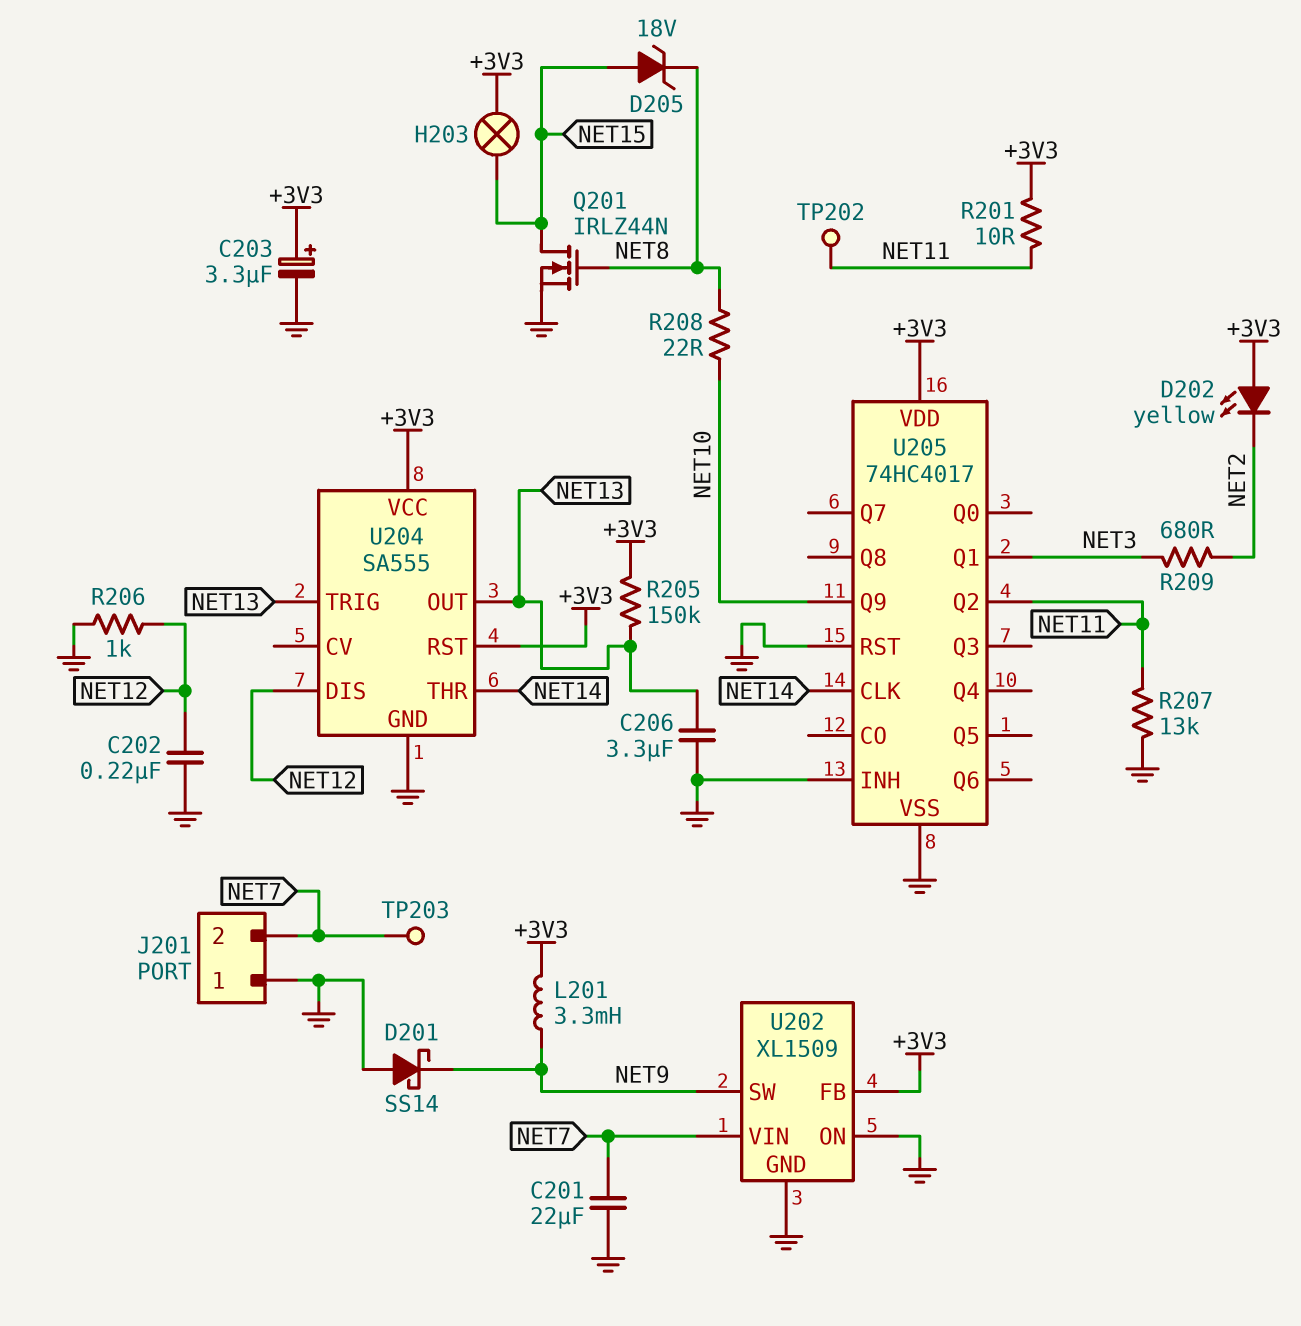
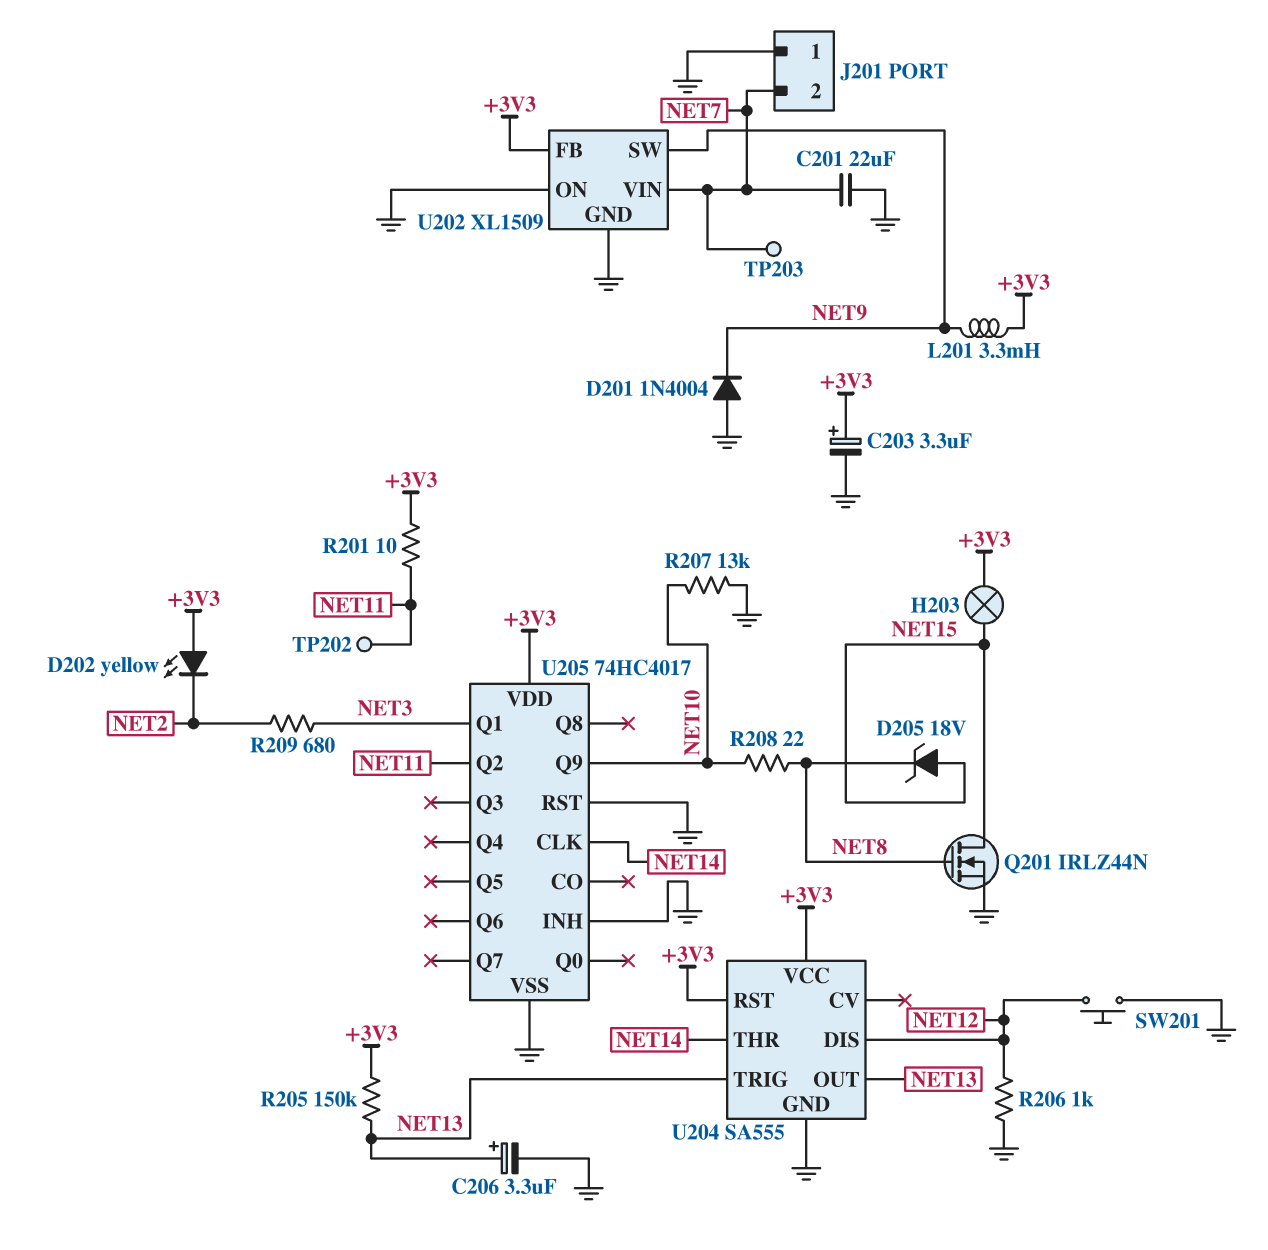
C202: 220nF (GND, NET12) -> none
C206: 3.3uF (GND, NET13) -> 3.3uF (plus NET13, minus GND)
D201: schottky SS14 (A GND, K NET9) -> diode 1N4004 (A GND, K NET9)
R207: 13k (GND, NET11) -> 13k (GND, NET10)
SW201: none -> button (GND, NET12)

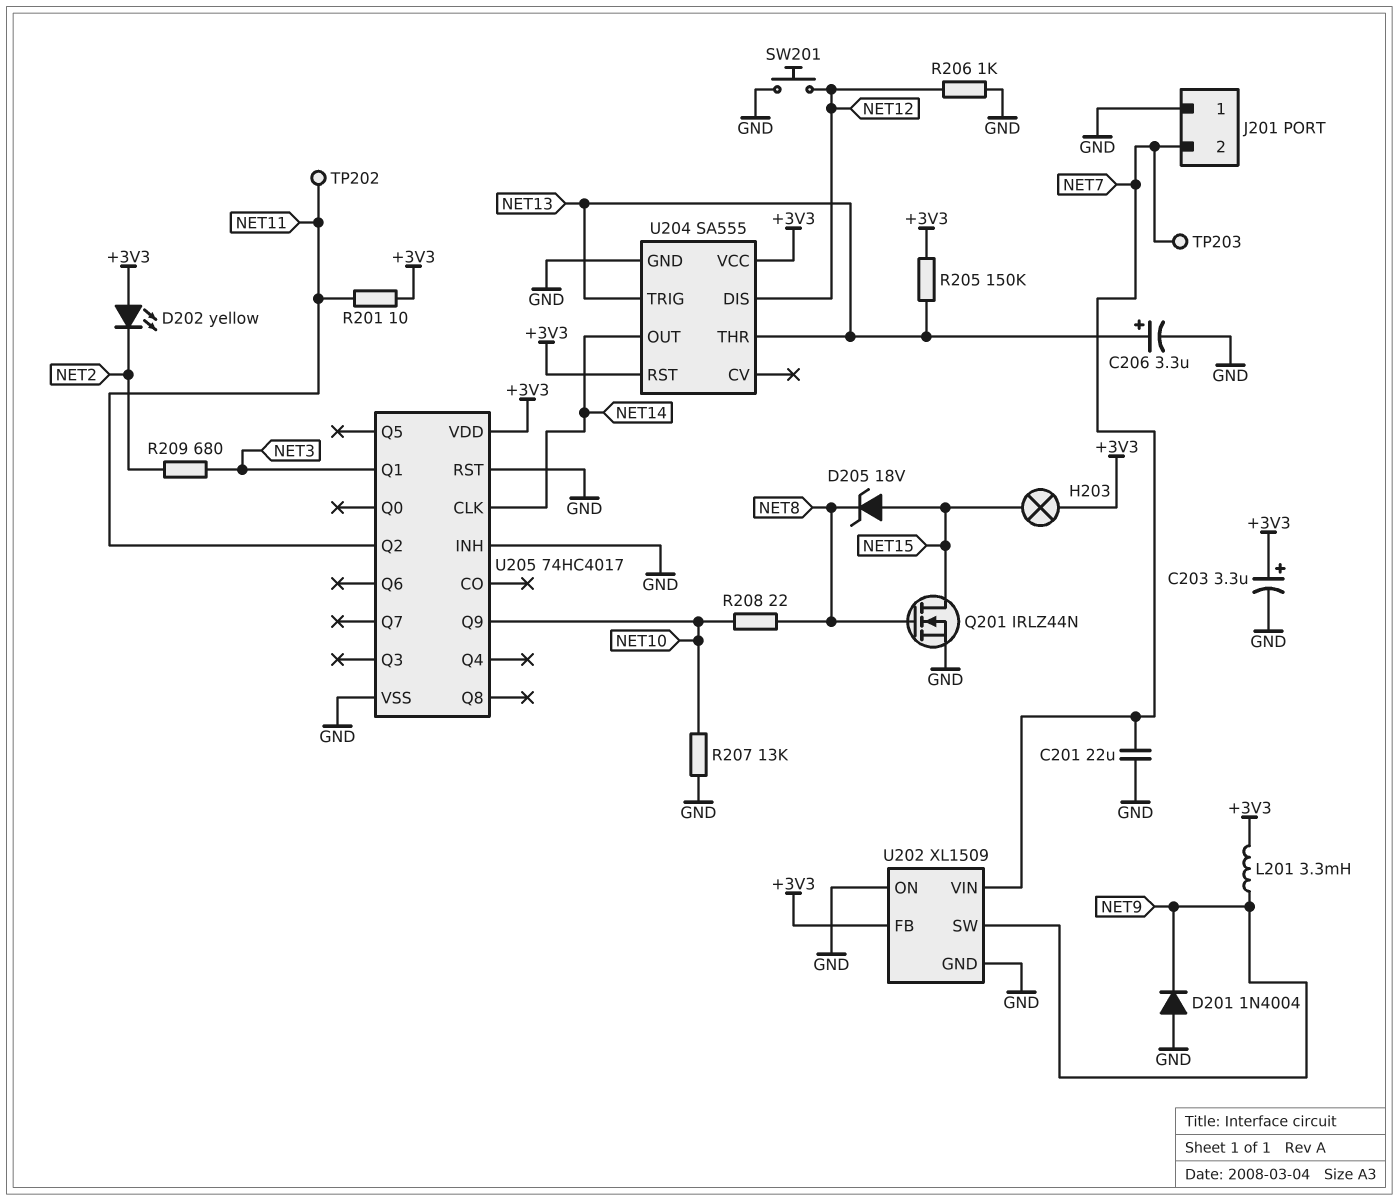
U204 pin OUT: NET13 -> NET14
U204 pin THR: NET14 -> NET13

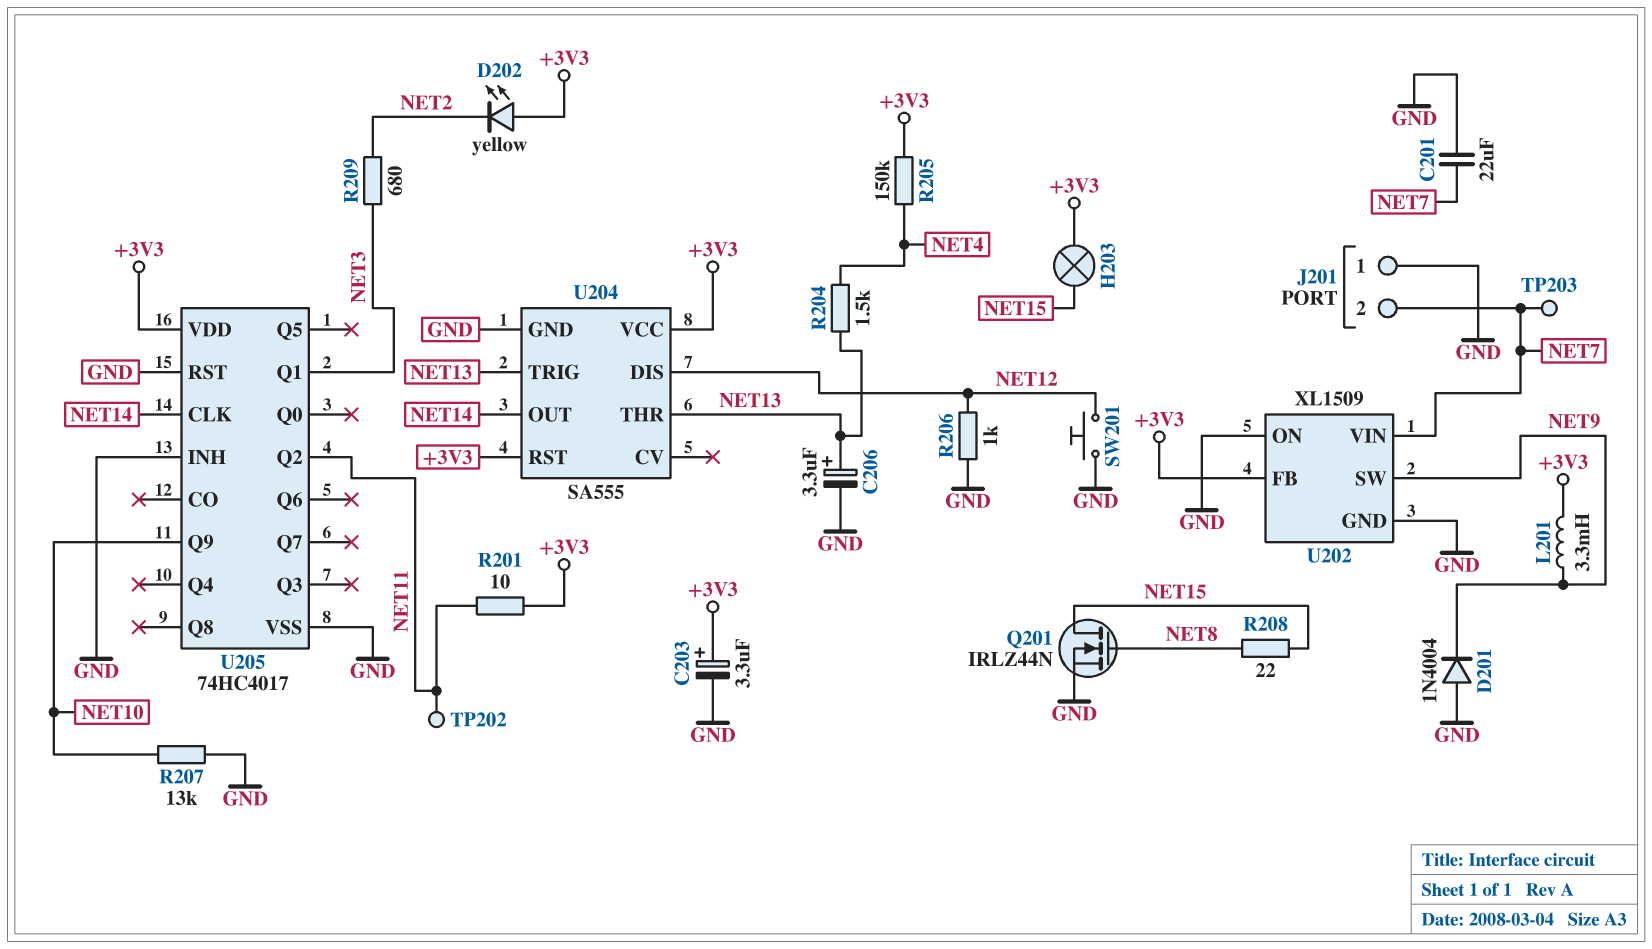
D205: zener 18V (A NET15, K NET8) -> none
R204: none -> 1.5k (NET4, NET13)
R205: 150k (+3V3, NET13) -> 150k (+3V3, NET4)
R208: 22 (NET8, NET10) -> 22 (NET8, NET15)

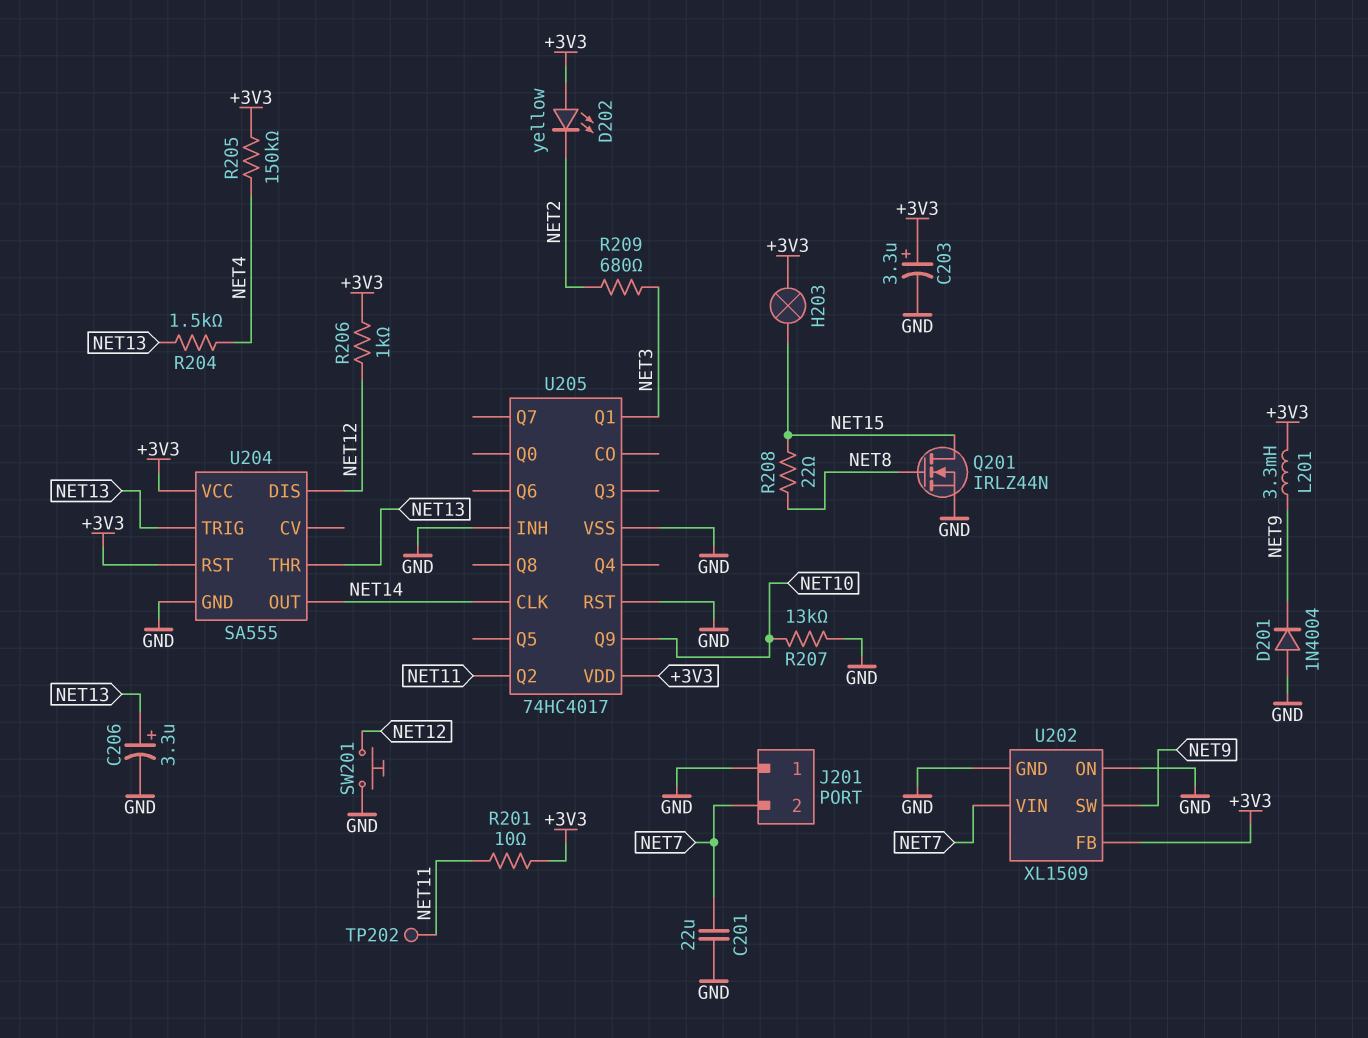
R206: 1k (GND, NET12) -> 1k (+3V3, NET12)
TP203: test point (NET7) -> none

